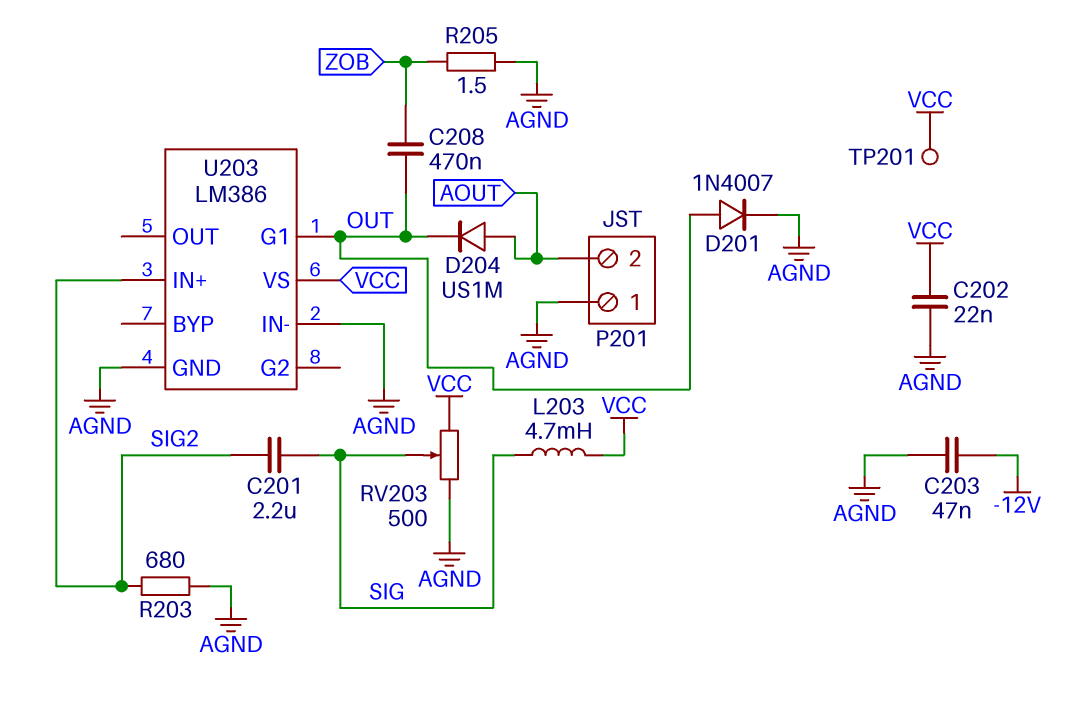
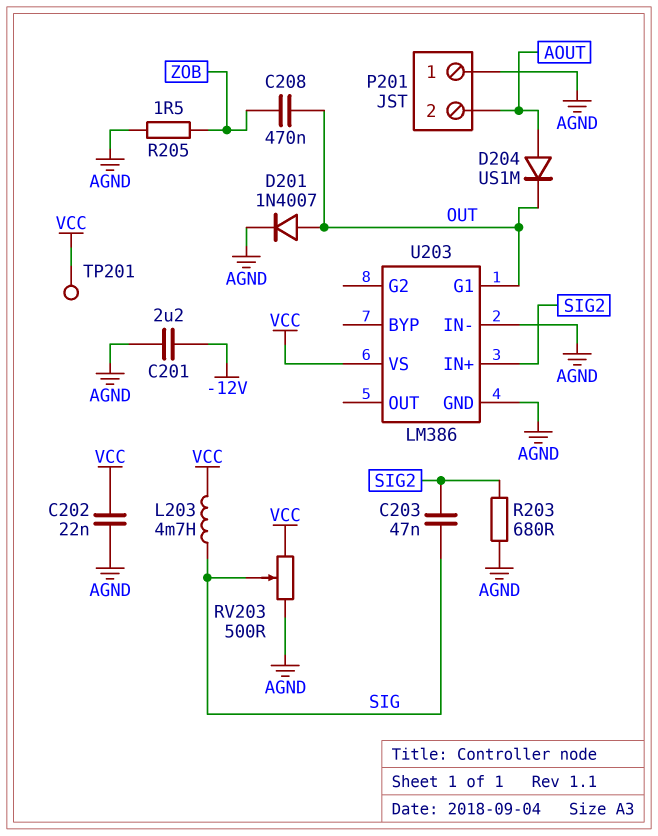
C201: 2.2uF (SIG, SIG2) -> 2.2uF (-12V, AGND)
C203: 47nF (-12V, AGND) -> 47nF (SIG, SIG2)

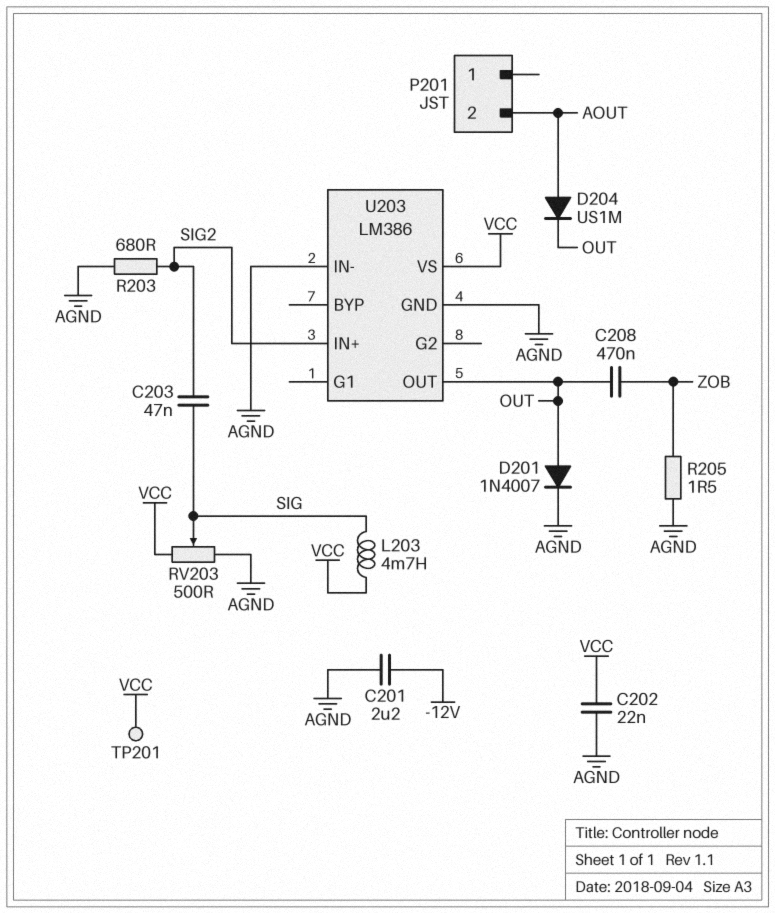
P201 pin 1: AGND -> none
U203 pin G1: OUT -> none
U203 pin OUT: none -> OUT

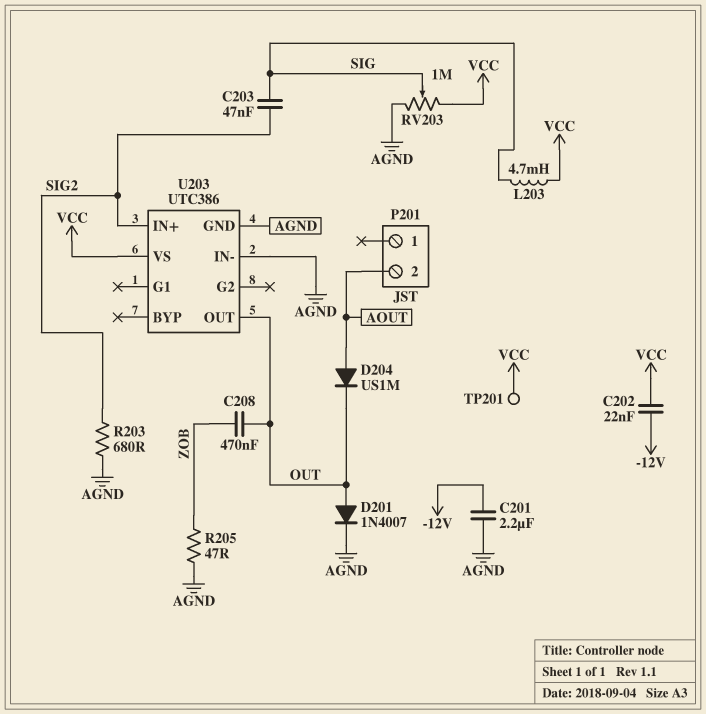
C202: 22nF (AGND, VCC) -> 22nF (-12V, VCC)
R205: 1.5 (AGND, ZOB) -> 47 (AGND, ZOB)
RV203: 500 (AGND, VCC, wiper SIG) -> 1M (AGND, VCC, wiper SIG)
U203: LM386 -> UTC386

